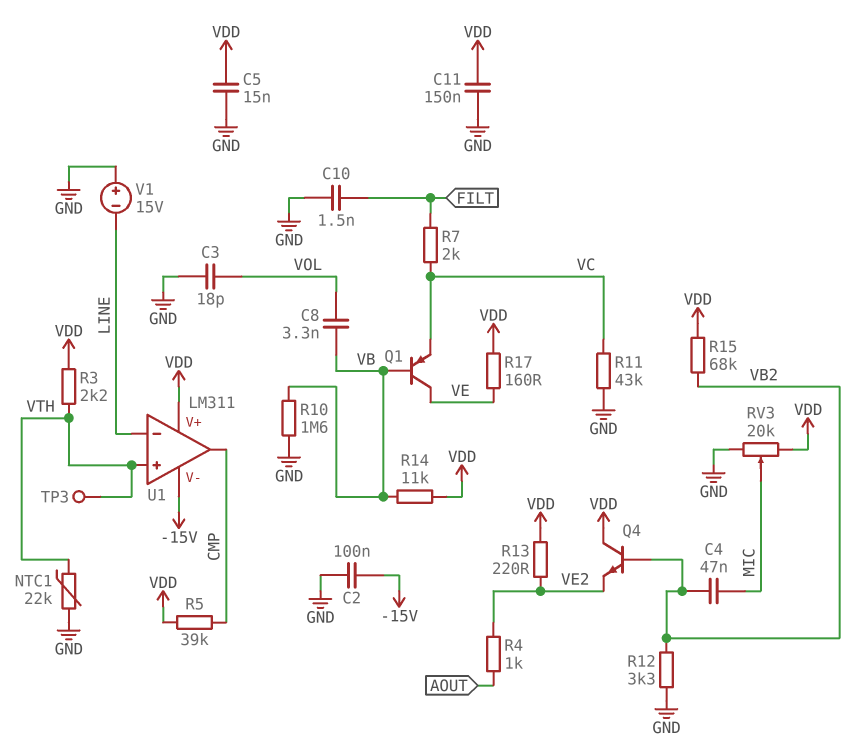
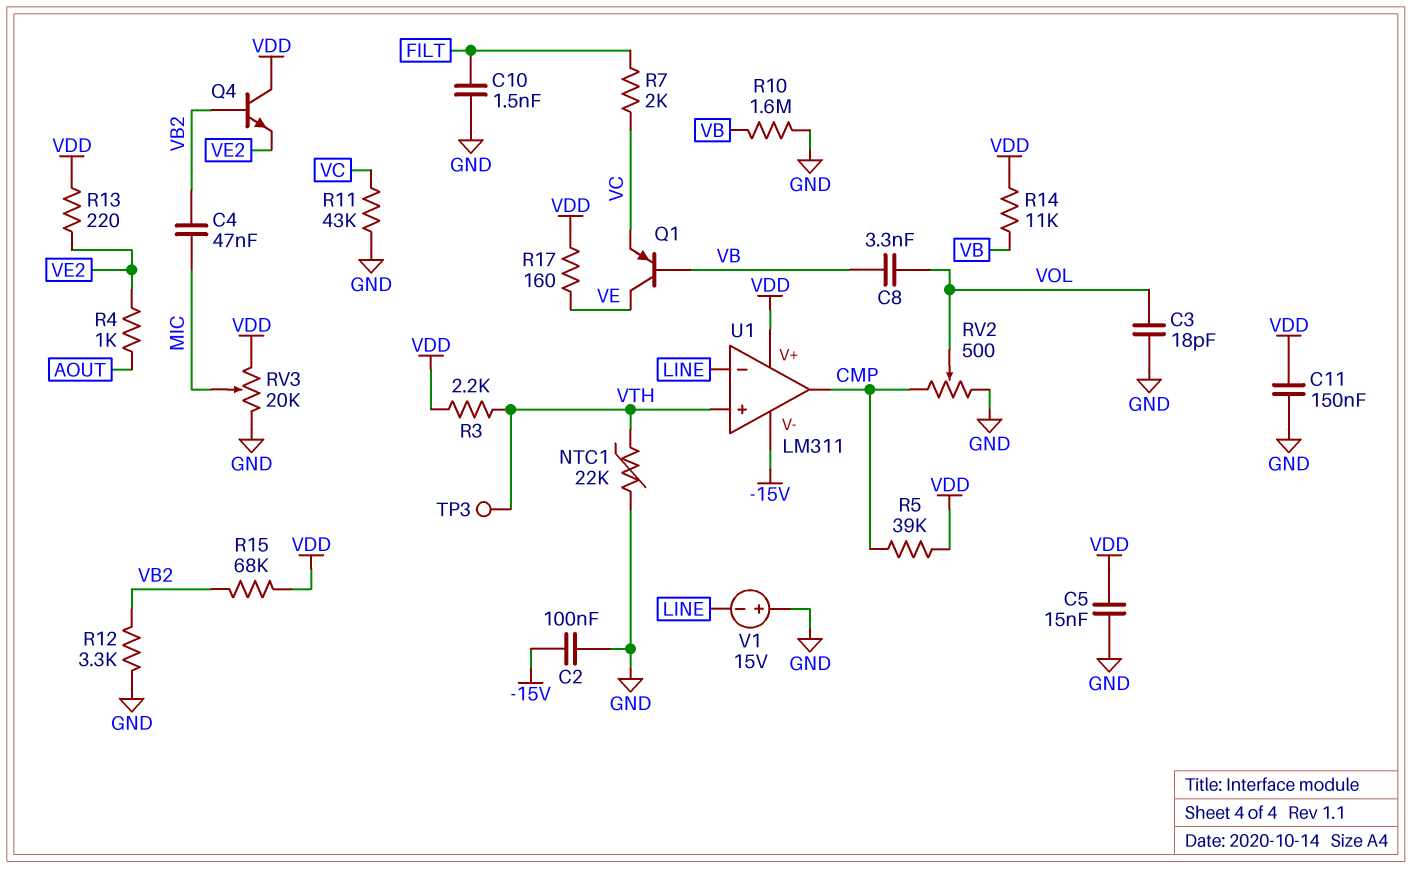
RV2: none -> 500 (CMP, GND, wiper VOL)

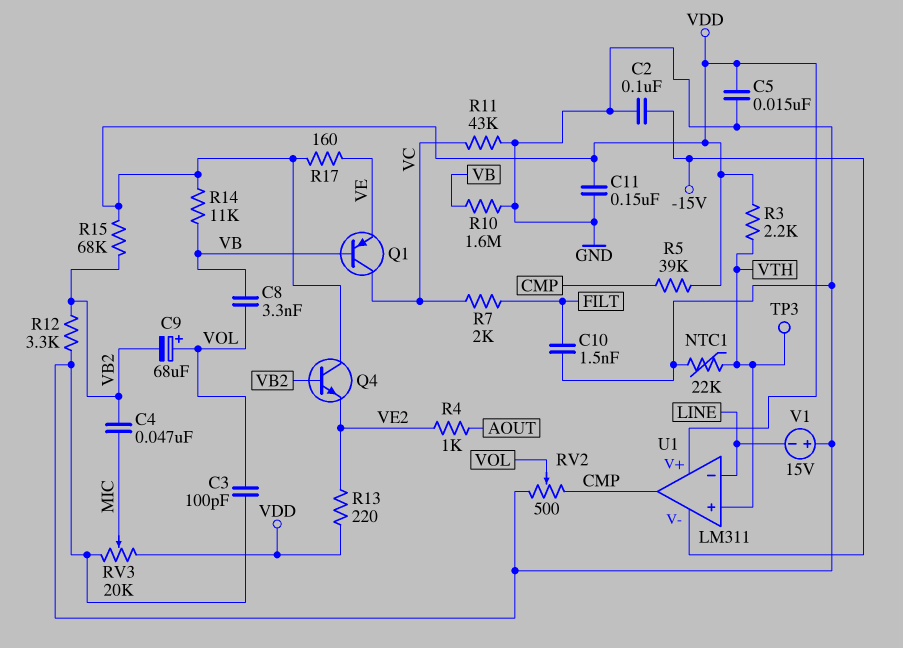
C3: 18pF (GND, VOL) -> 100pF (GND, VOL)
C9: none -> 68uF (plus VOL, minus VB2)
Q1: PNP (B VB, C VE, E VC) -> PNP (B VB, C VC, E VE)

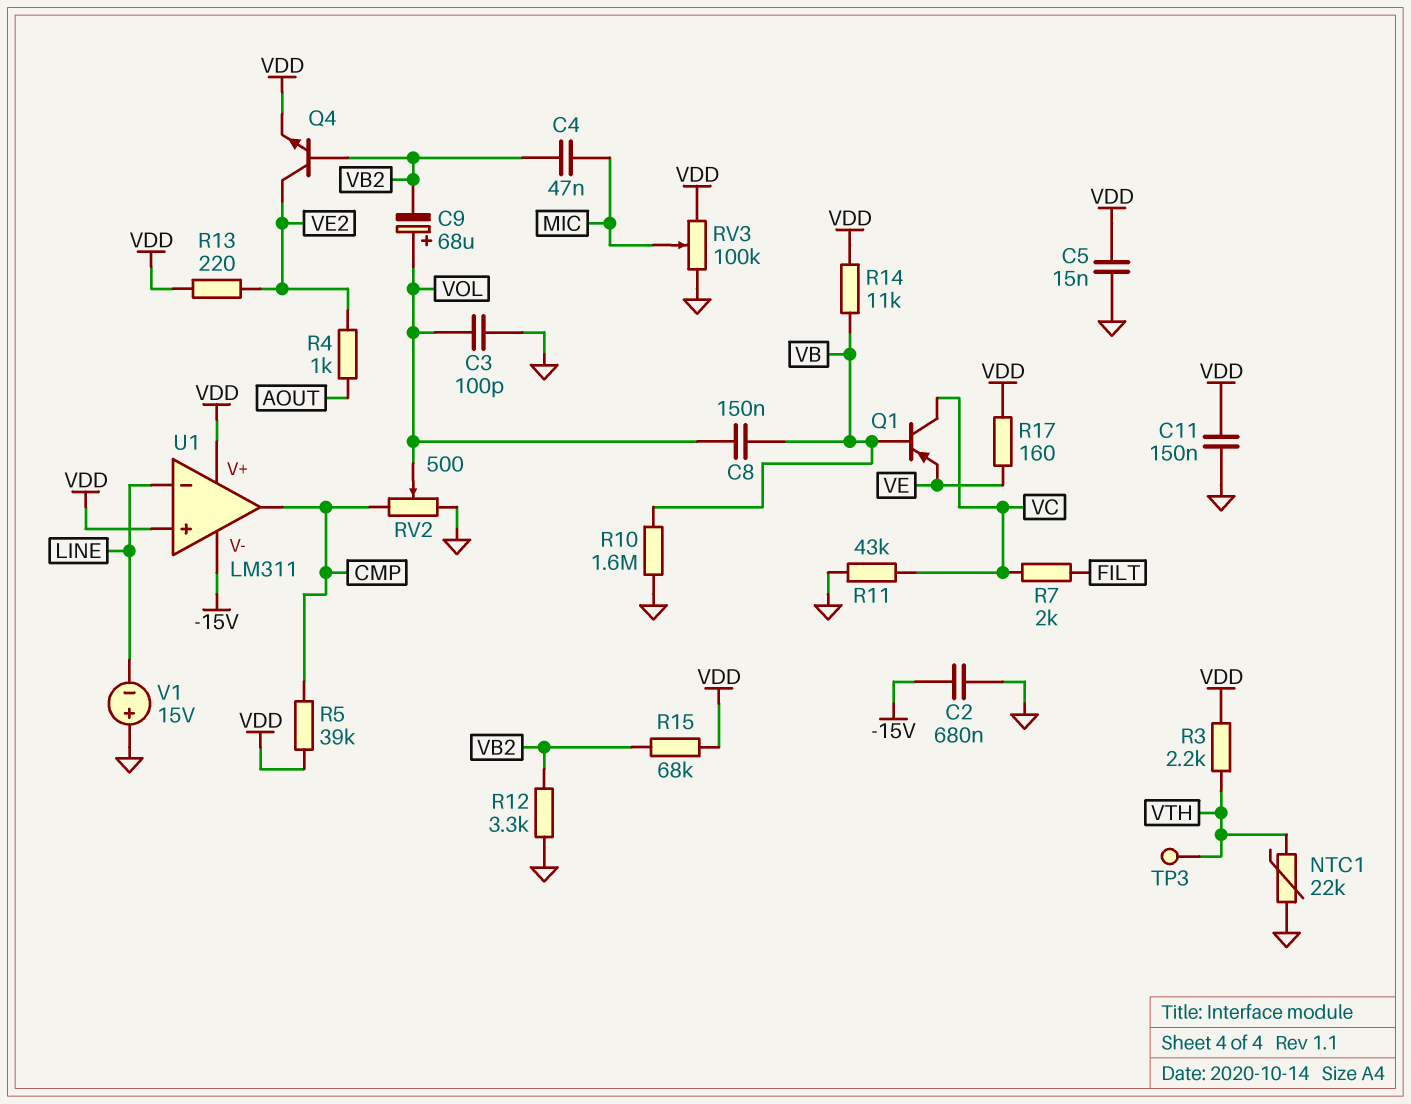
C2: 100nF (-15V, GND) -> 680nF (-15V, GND)
C8: 3.3nF (VB, VOL) -> 150nF (VB, VOL)
C10: 1.5nF (FILT, GND) -> none
Q4: NPN (B VB2, C VDD, E VE2) -> NPN (B VB2, C VE2, E VDD)
RV3: 20k (GND, VDD, wiper MIC) -> 100k (GND, VDD, wiper MIC)
U1 pin in+: VTH -> VDD

